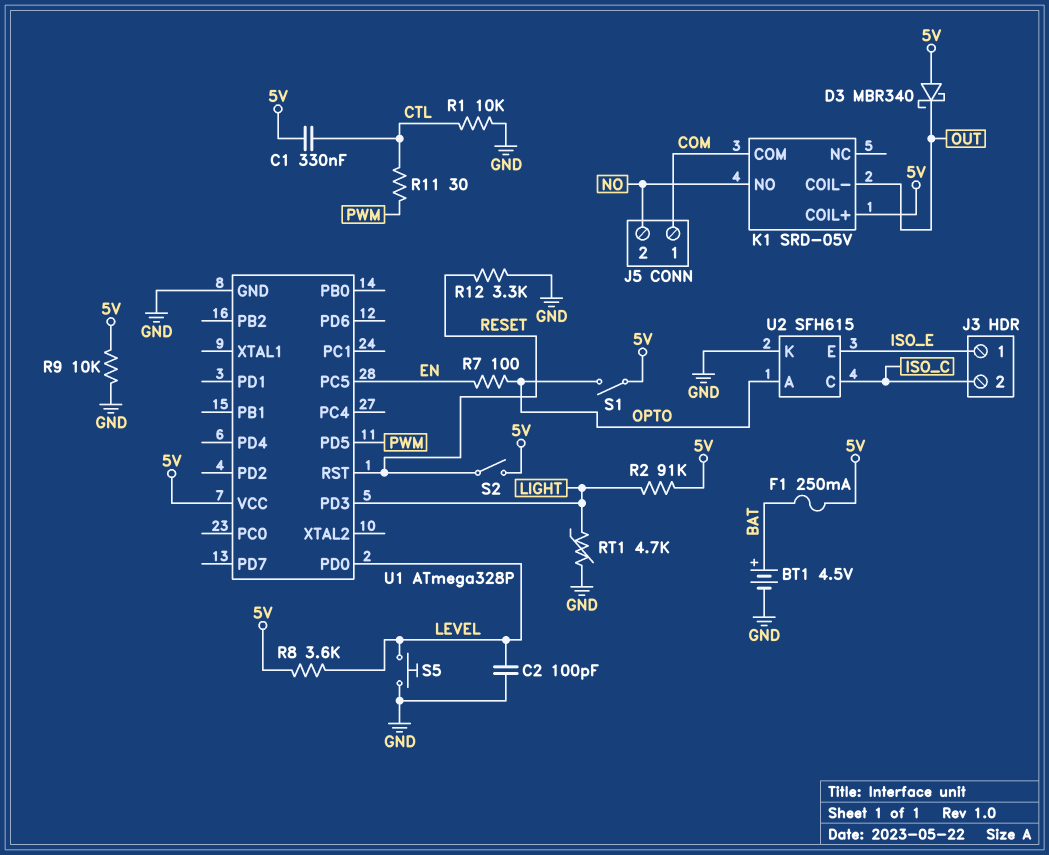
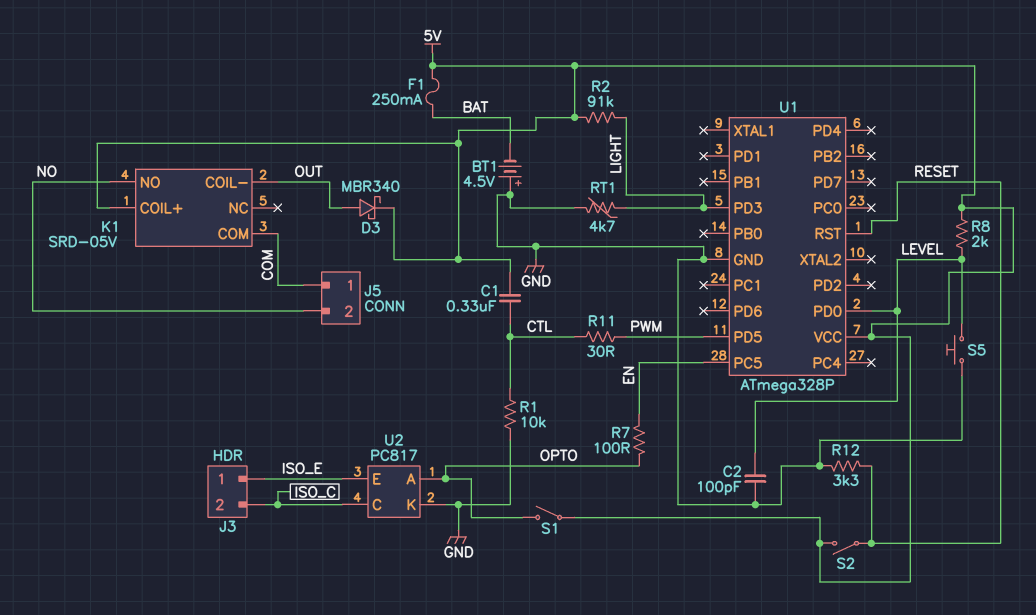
BT1: 4.5V (plus BAT, minus GND) -> 4.5V (plus GND, minus BAT)
D3: schottky MBR340 (A 5V, K OUT) -> schottky MBR340 (A OUT, K 5V)
R8: 3.6k (5V, LEVEL) -> 2k (5V, LEVEL)
R9: 10k (5V, GND) -> none
U2: SFH615 -> PC817

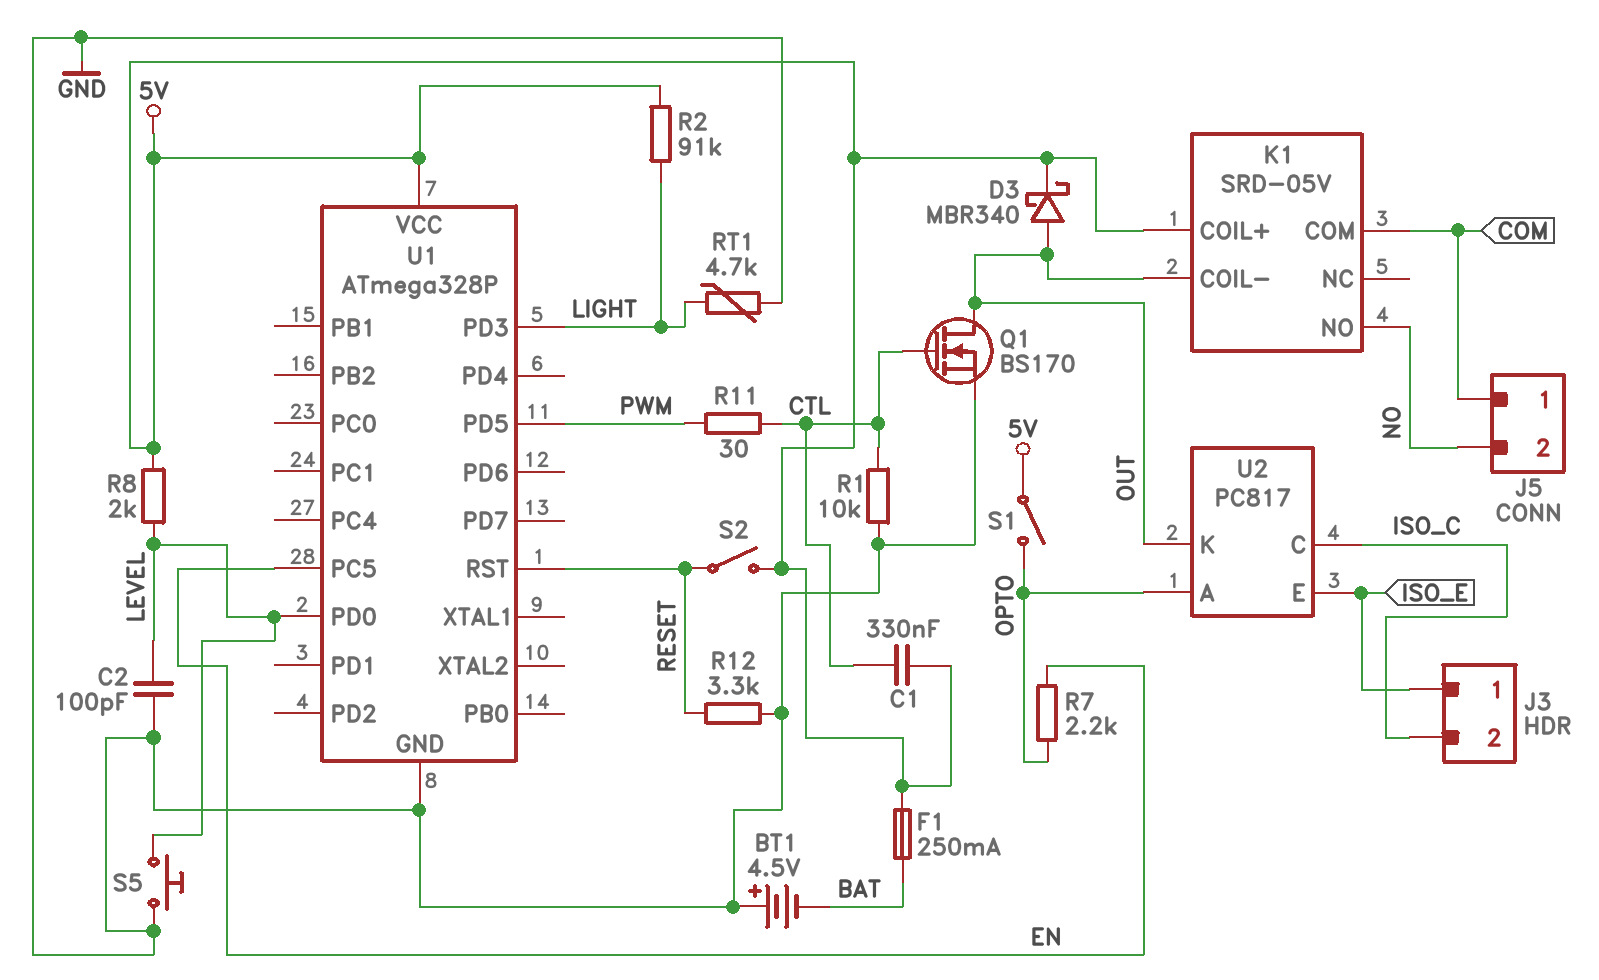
Q1: none -> NMOS BS170 (G CTL, D OUT, S GND)
R7: 100 (EN, OPTO) -> 2.2k (EN, OPTO)
U2 pin K: GND -> OUT

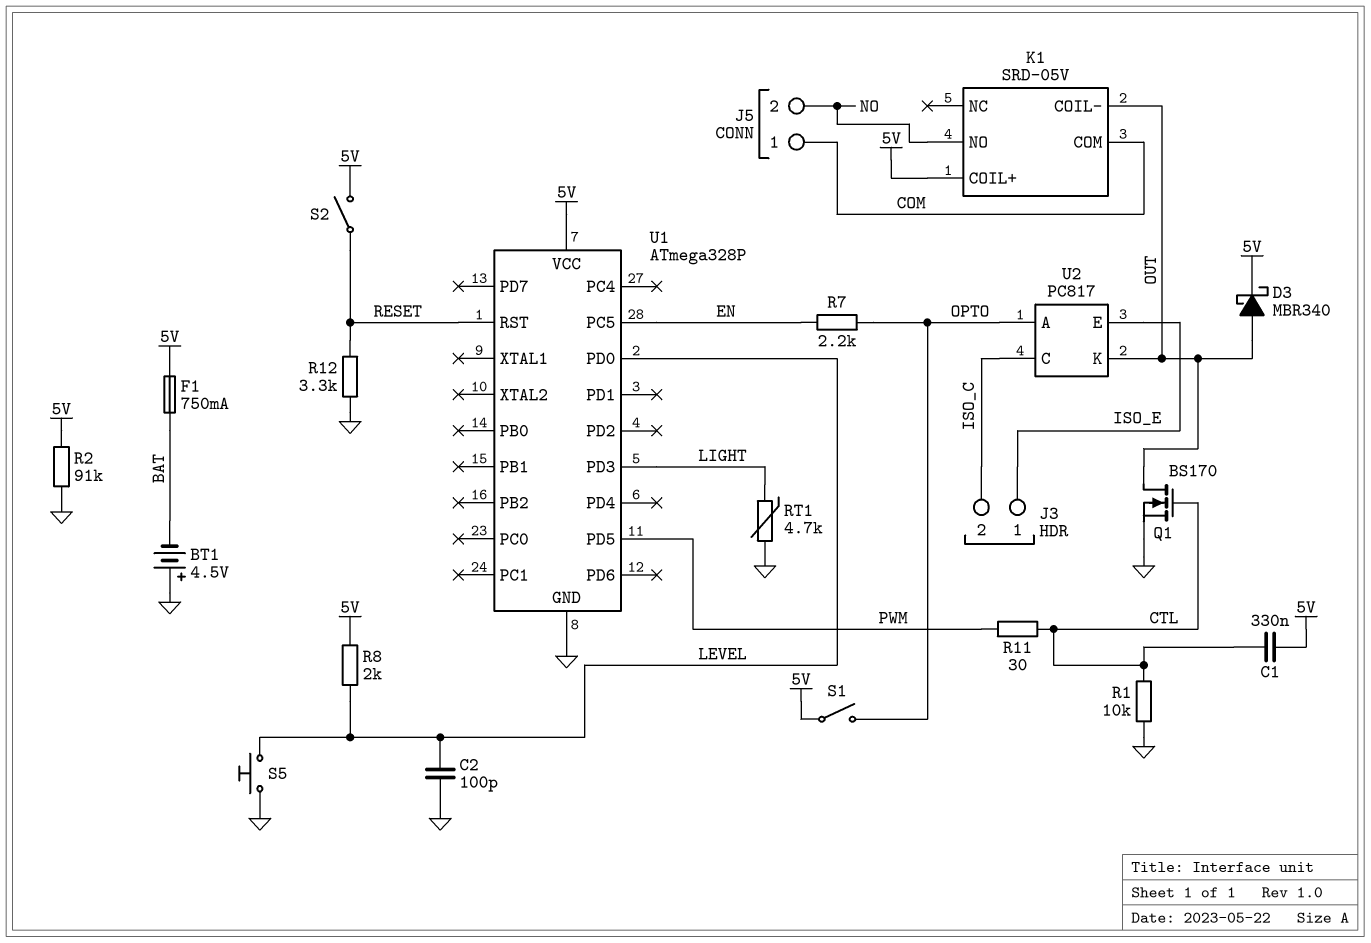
F1: 250mA (5V, BAT) -> 750mA (5V, BAT)
R2: 91k (5V, LIGHT) -> 91k (5V, GND)

